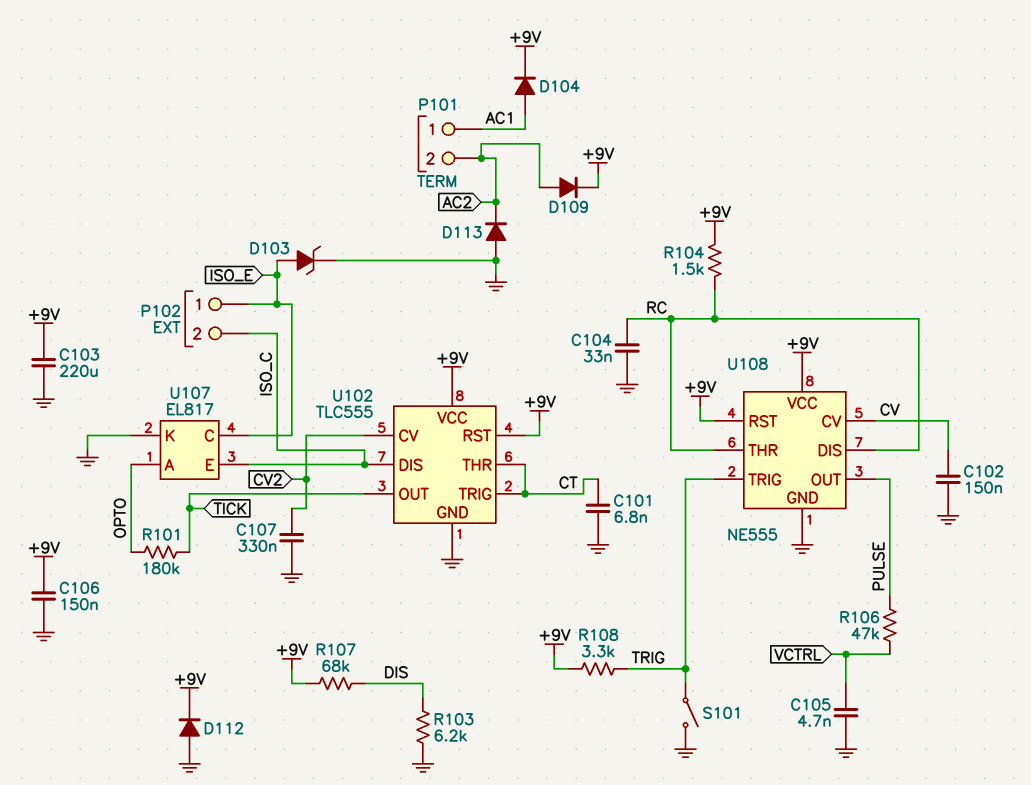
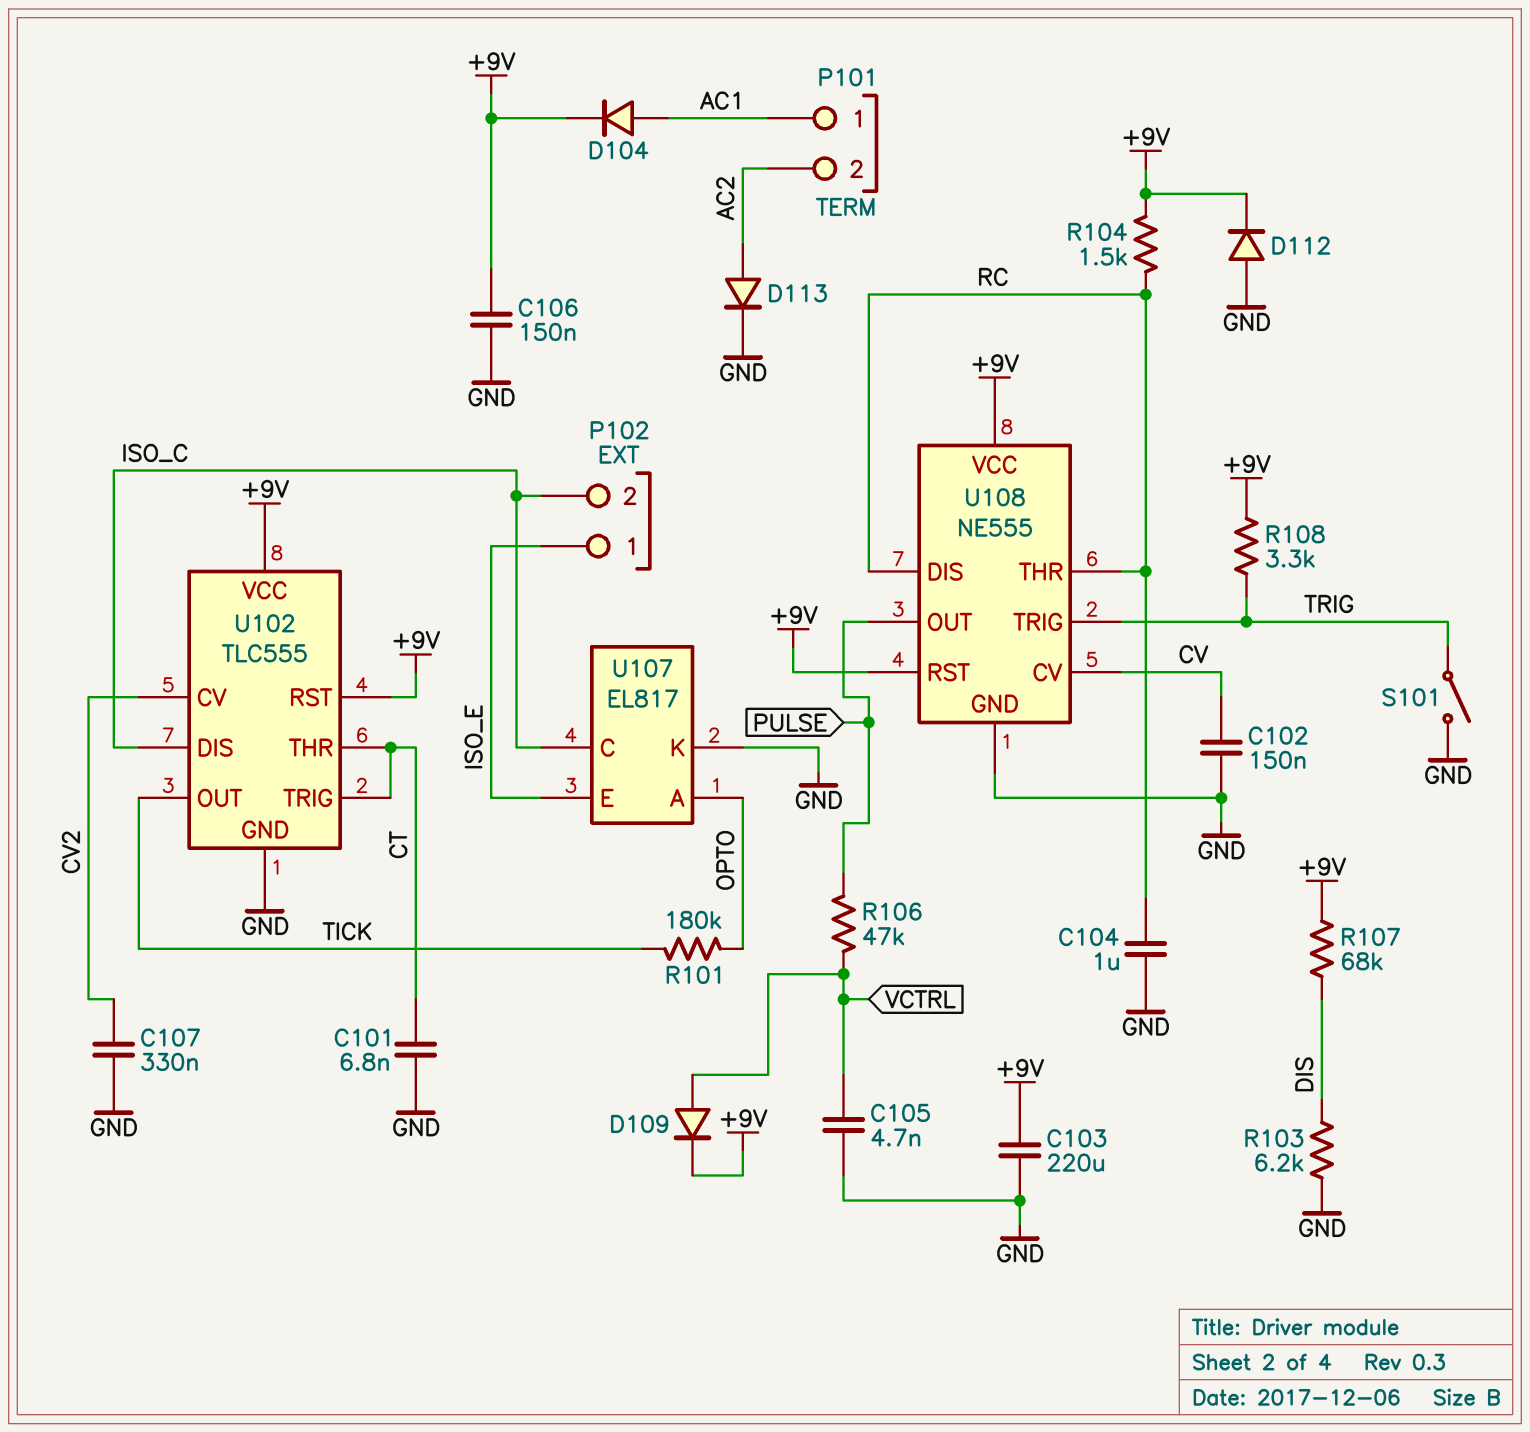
C104: 33nF (GND, RC) -> 1uF (GND, RC)
D103: zener (A ISO_E, K GND) -> none
D109: diode (A AC2, K +9V) -> diode (A VCTRL, K +9V)
D113: diode (A GND, K AC2) -> diode (A AC2, K GND)
U107 pin C: ISO_E -> ISO_C
U107 pin E: ISO_C -> ISO_E

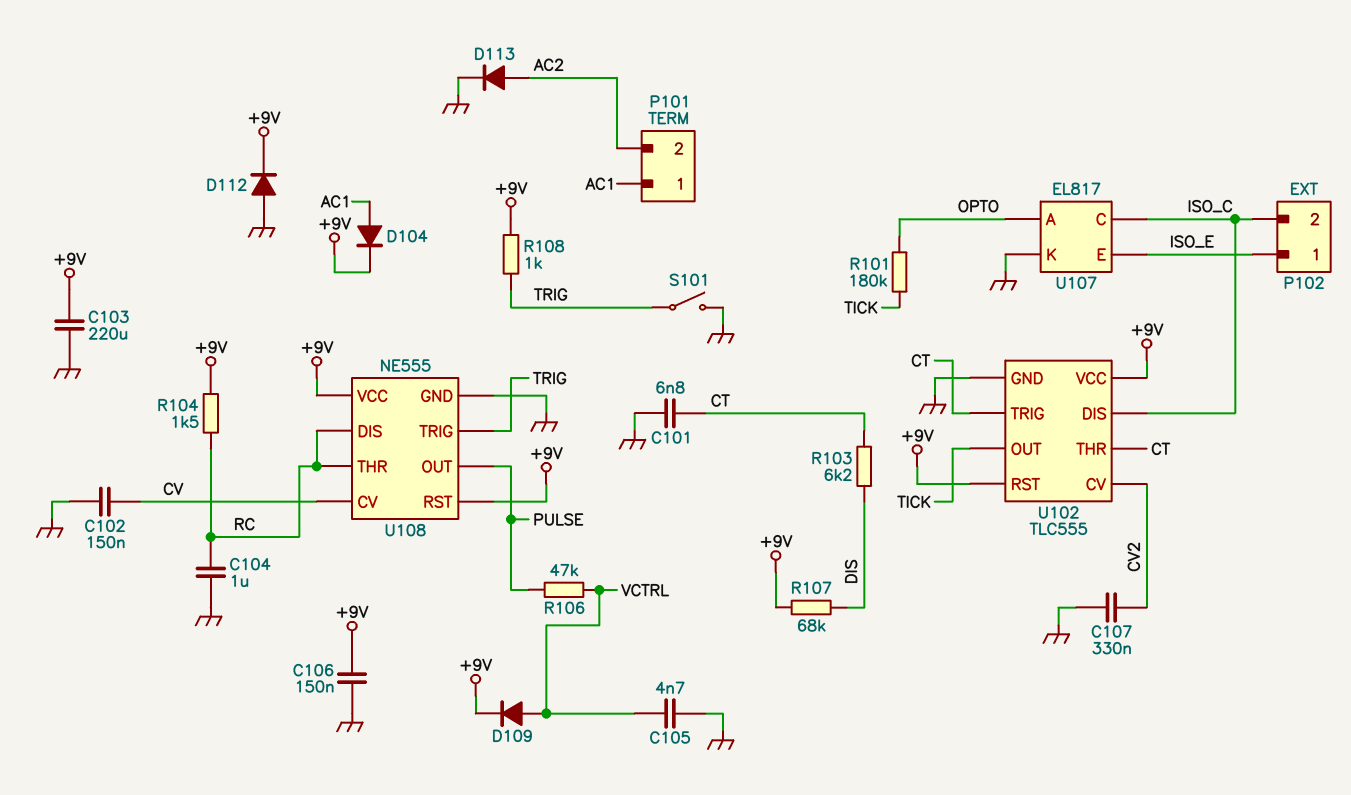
R103: 6.2k (DIS, GND) -> 6.2k (CT, DIS)
R108: 3.3k (+9V, TRIG) -> 1k (+9V, TRIG)

